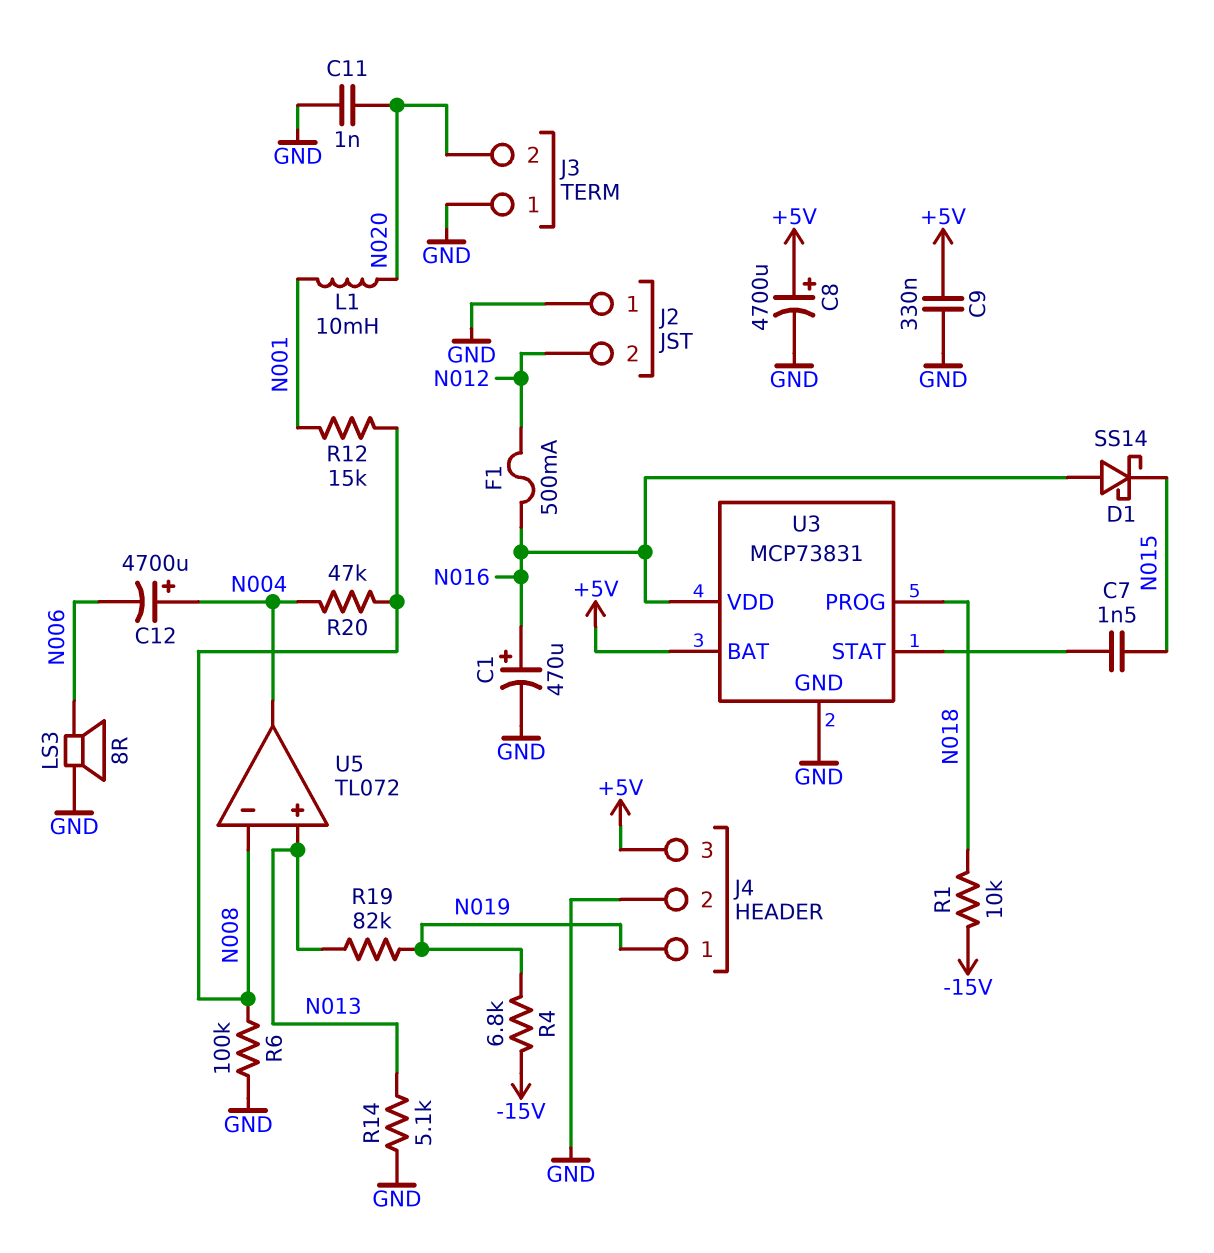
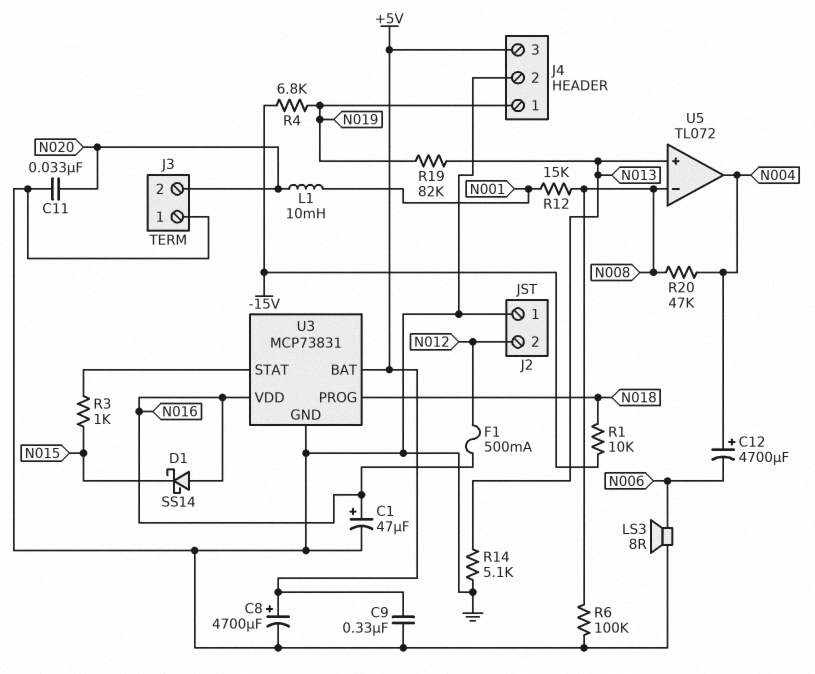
C1: 470uF (plus N016, minus GND) -> 47uF (plus N016, minus GND)
C7: 1.5nF (N015, U3/STAT) -> none
C11: 1nF (GND, N020) -> 33nF (GND, N020)
R3: none -> 1k (N015, U3/STAT)

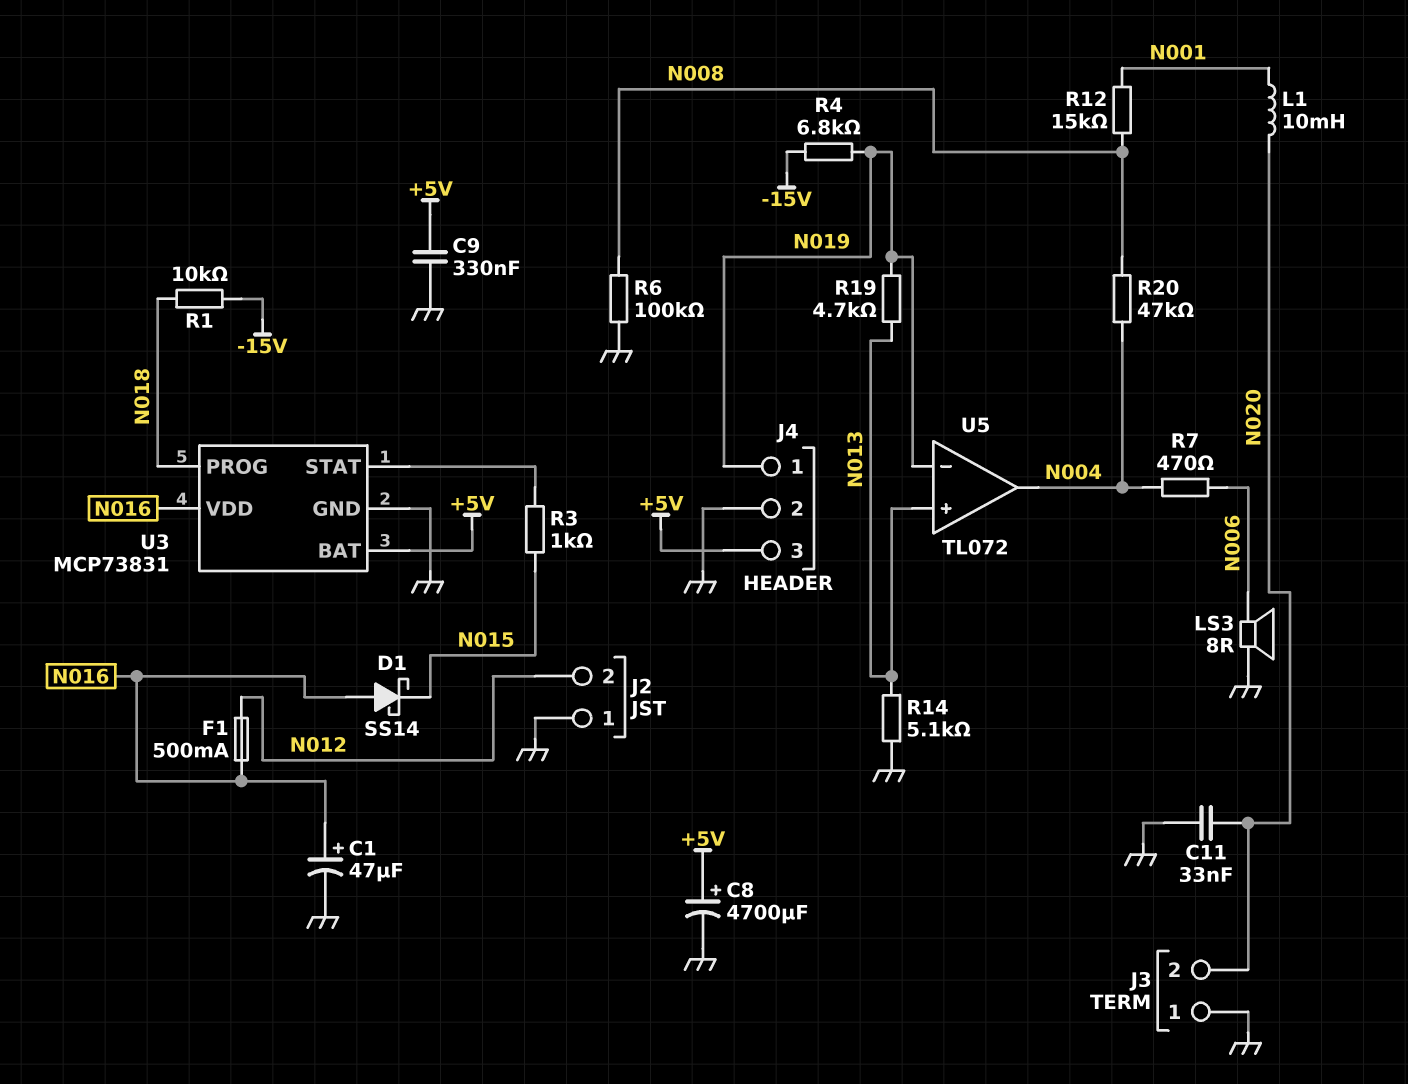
C12: 4700uF (plus N004, minus N006) -> none
R7: none -> 470 (N004, N006)
R19: 82k (N013, N019) -> 4.7k (N013, N019)
U5 pin in-: N008 -> N019

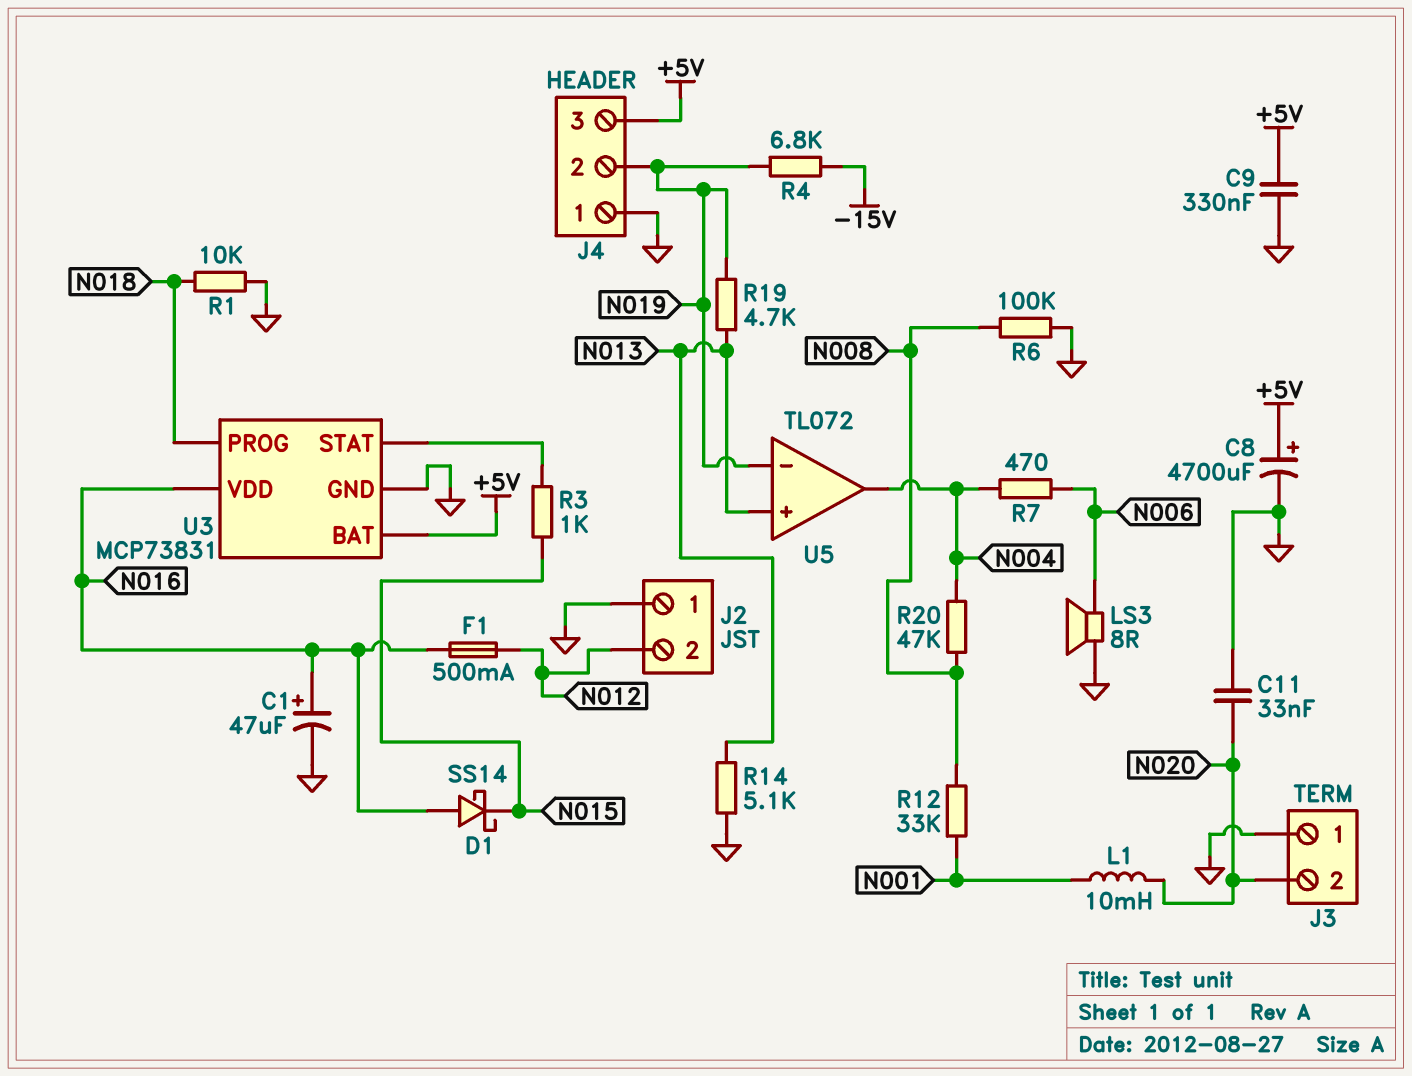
J4 pin 1: N019 -> GND
J4 pin 2: GND -> N019
R1: 10k (-15V, N018) -> 10k (GND, N018)
R12: 15k (N001, N008) -> 33k (N001, N008)

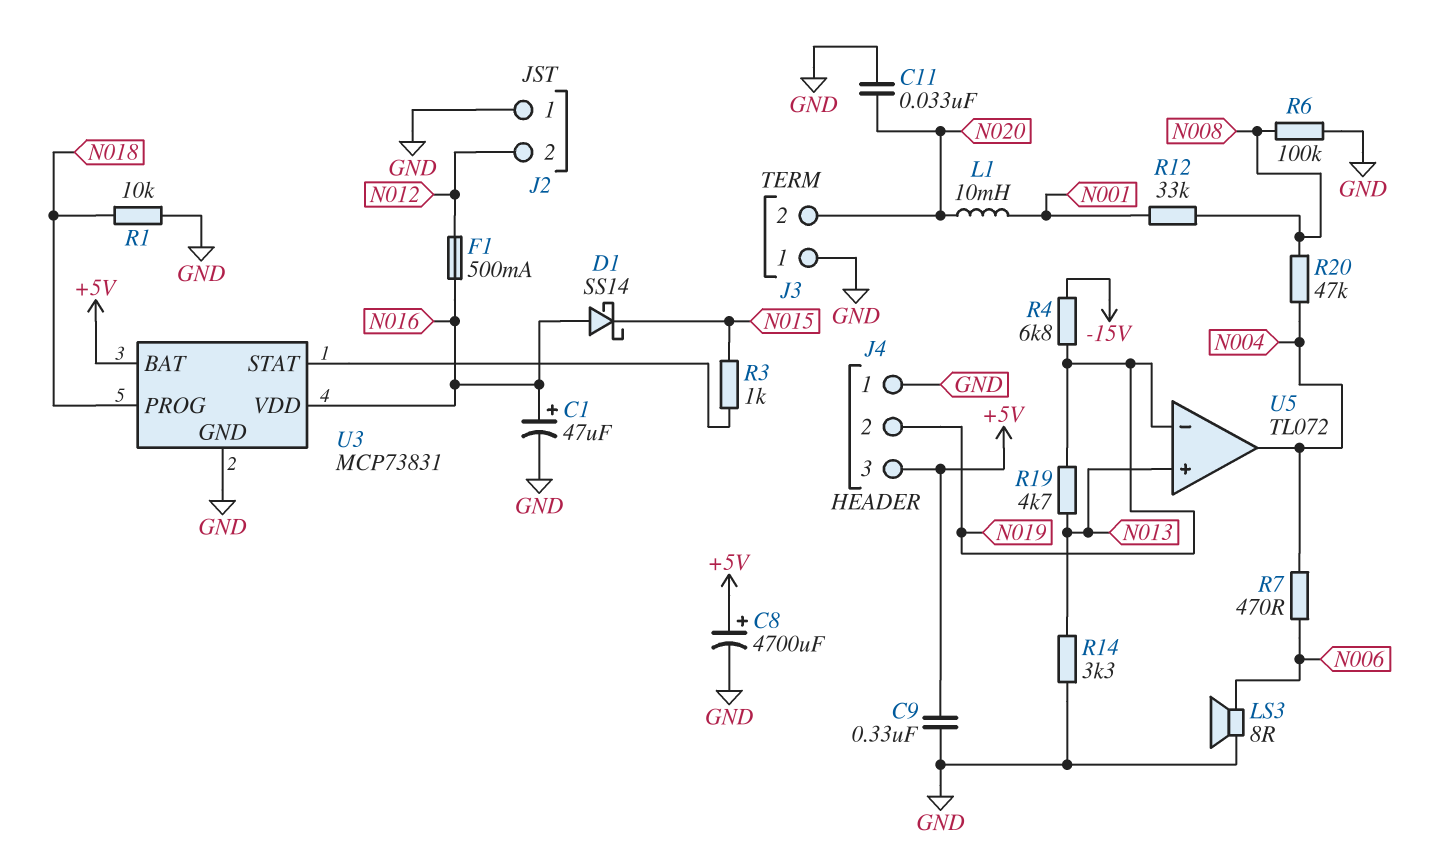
R14: 5.1k (GND, N013) -> 3.3k (GND, N013)

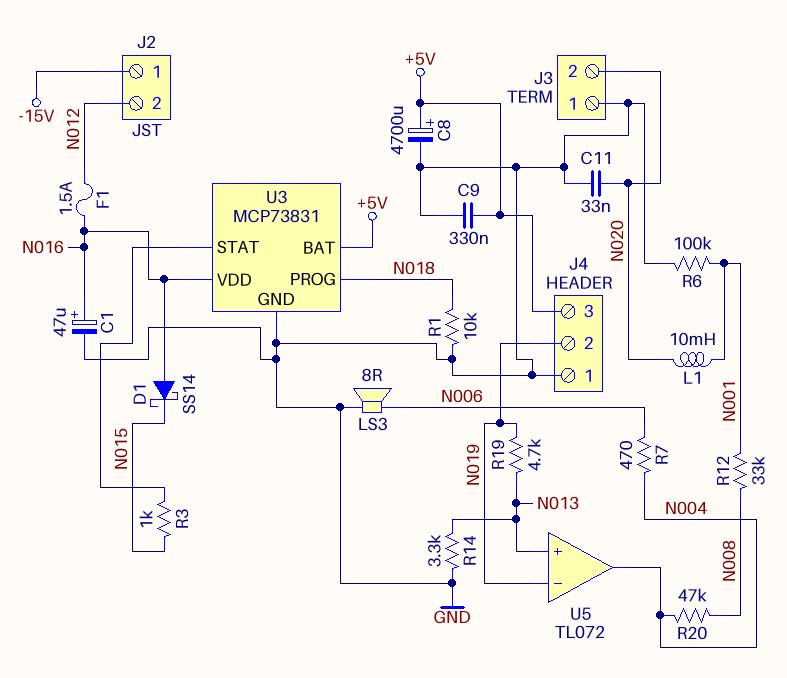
F1: 500mA (N012, N016) -> 1.5A (N012, N016)
J2 pin 1: GND -> -15V
R4: 6.8k (-15V, N019) -> none
R6: 100k (GND, N008) -> 100k (GND, N001)

